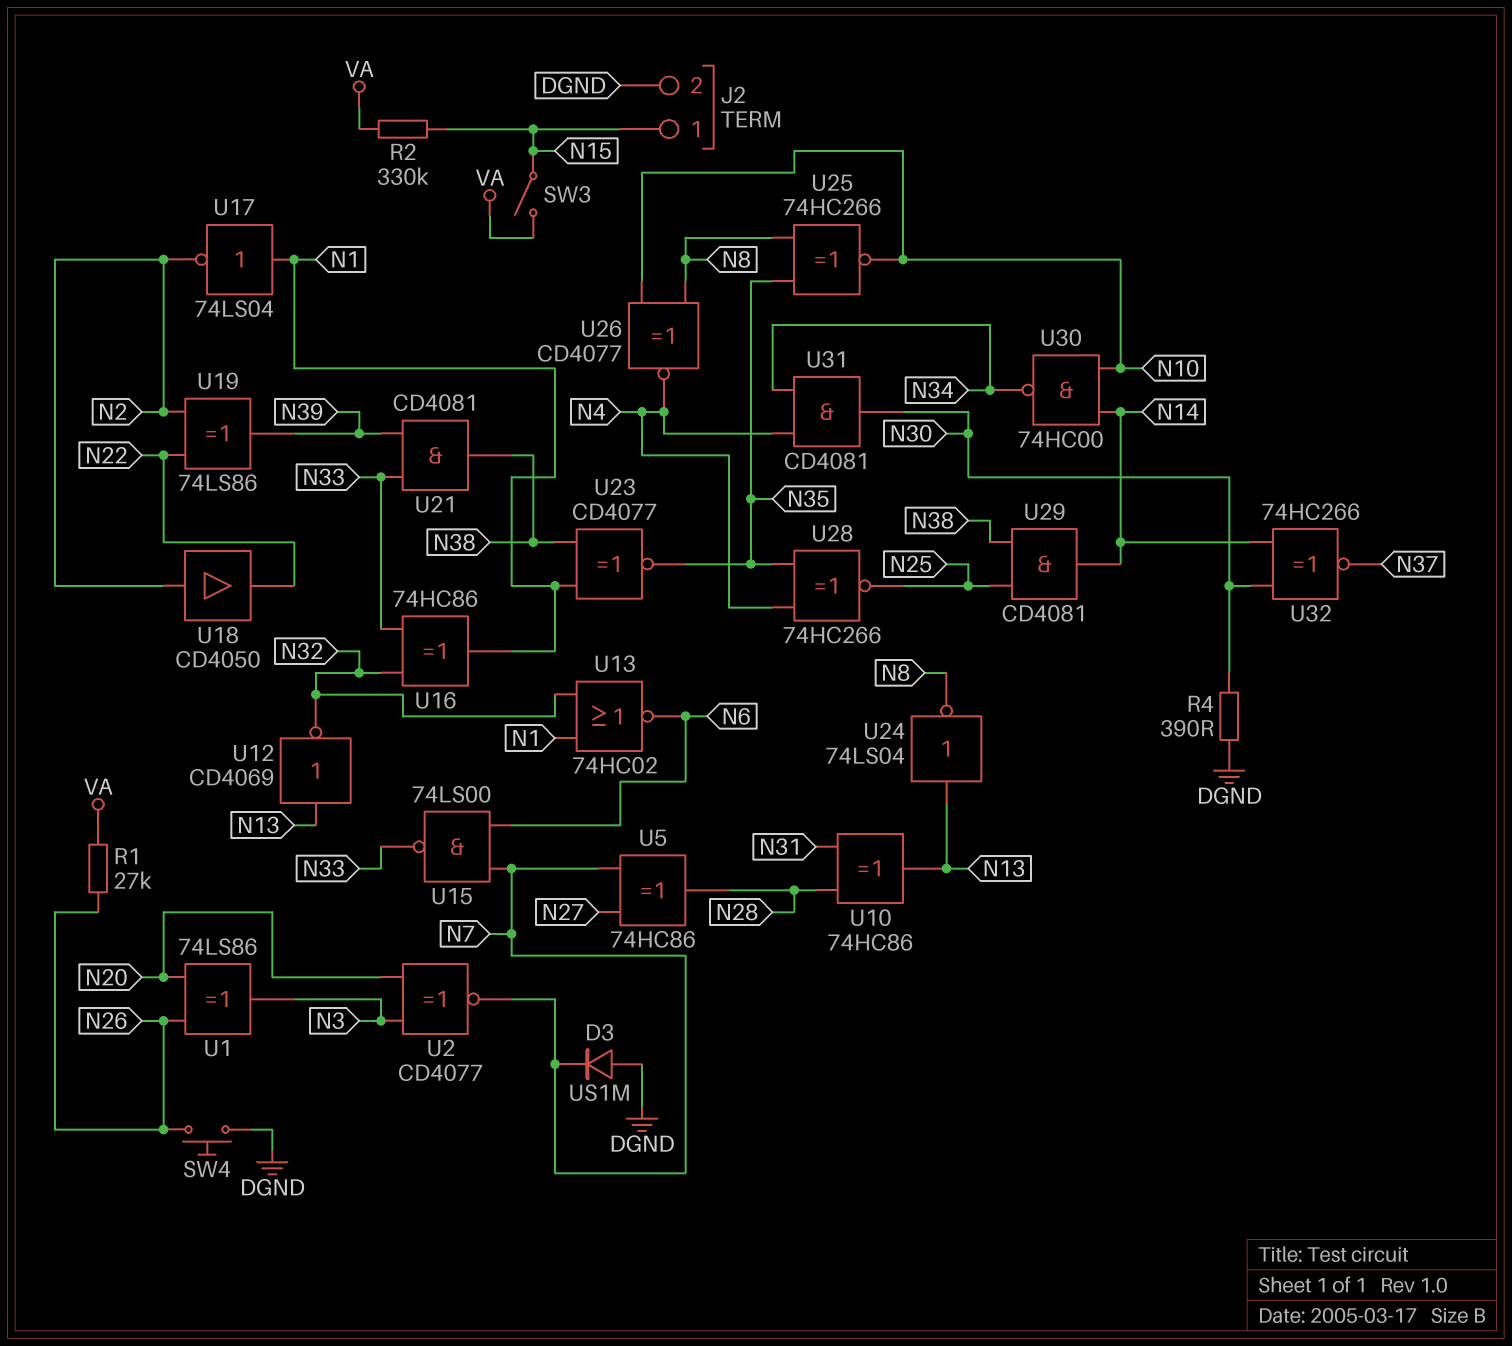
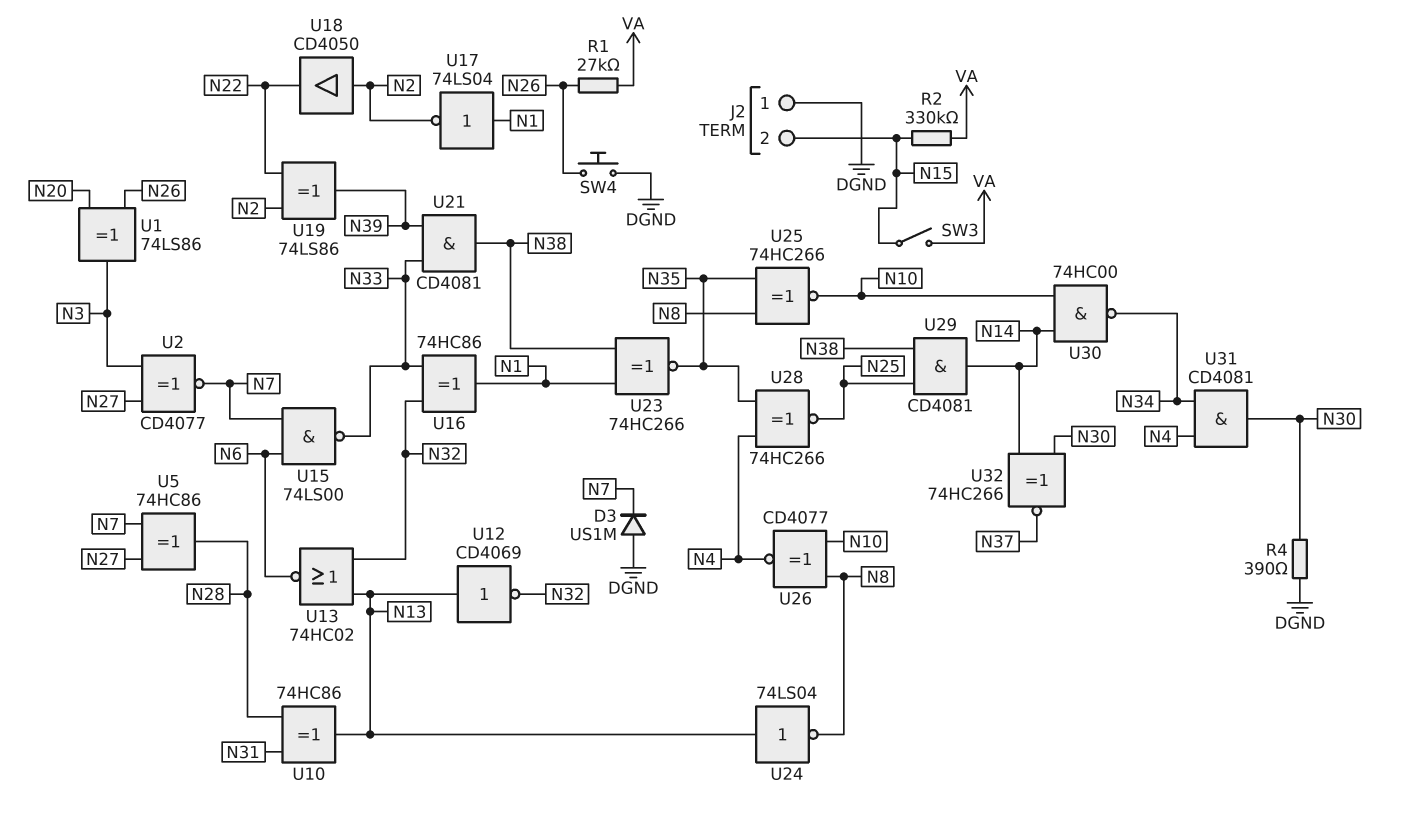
J2 pin 1: N15 -> DGND
J2 pin 2: DGND -> N15
U2: XNOR CD4077 (in N3, in N20, out N7) -> XNOR CD4077 (in N3, in N27, out N7)
U13: NOR 74HC02 (in N1, in N32, out N6) -> NOR 74HC02 (in N13, in N32, out N6)
U23: XNOR CD4077 (in N1, in N38, out N35) -> XNOR 74HC266 (in N1, in N38, out N35)

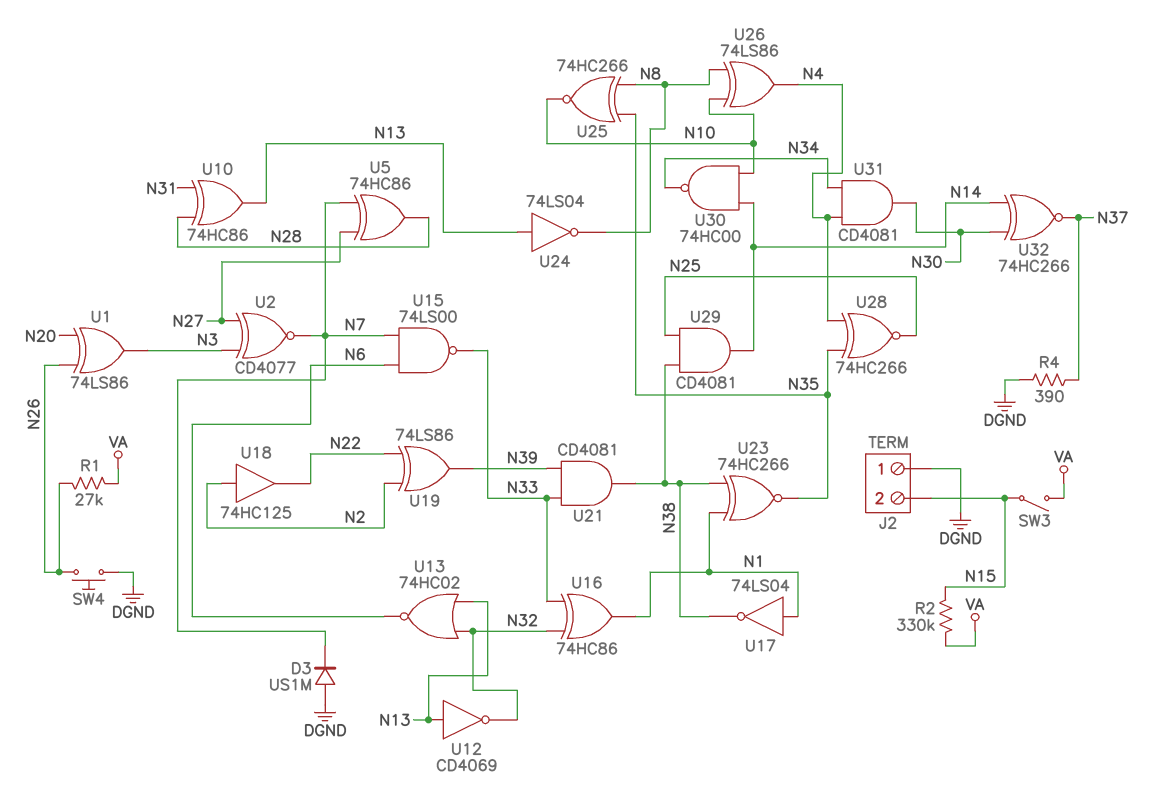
R4: 390 (DGND, N30) -> 390 (DGND, N37)
U17: NOT 74LS04 (in N1, out N2) -> NOT 74LS04 (in N1, out N38)
U18: buffer CD4050 (in N2, out N22) -> buffer 74HC125 (in N2, out N22)
U26: XNOR CD4077 (in N8, in N10, out N4) -> XOR 74LS86 (in N8, in N10, out N4)

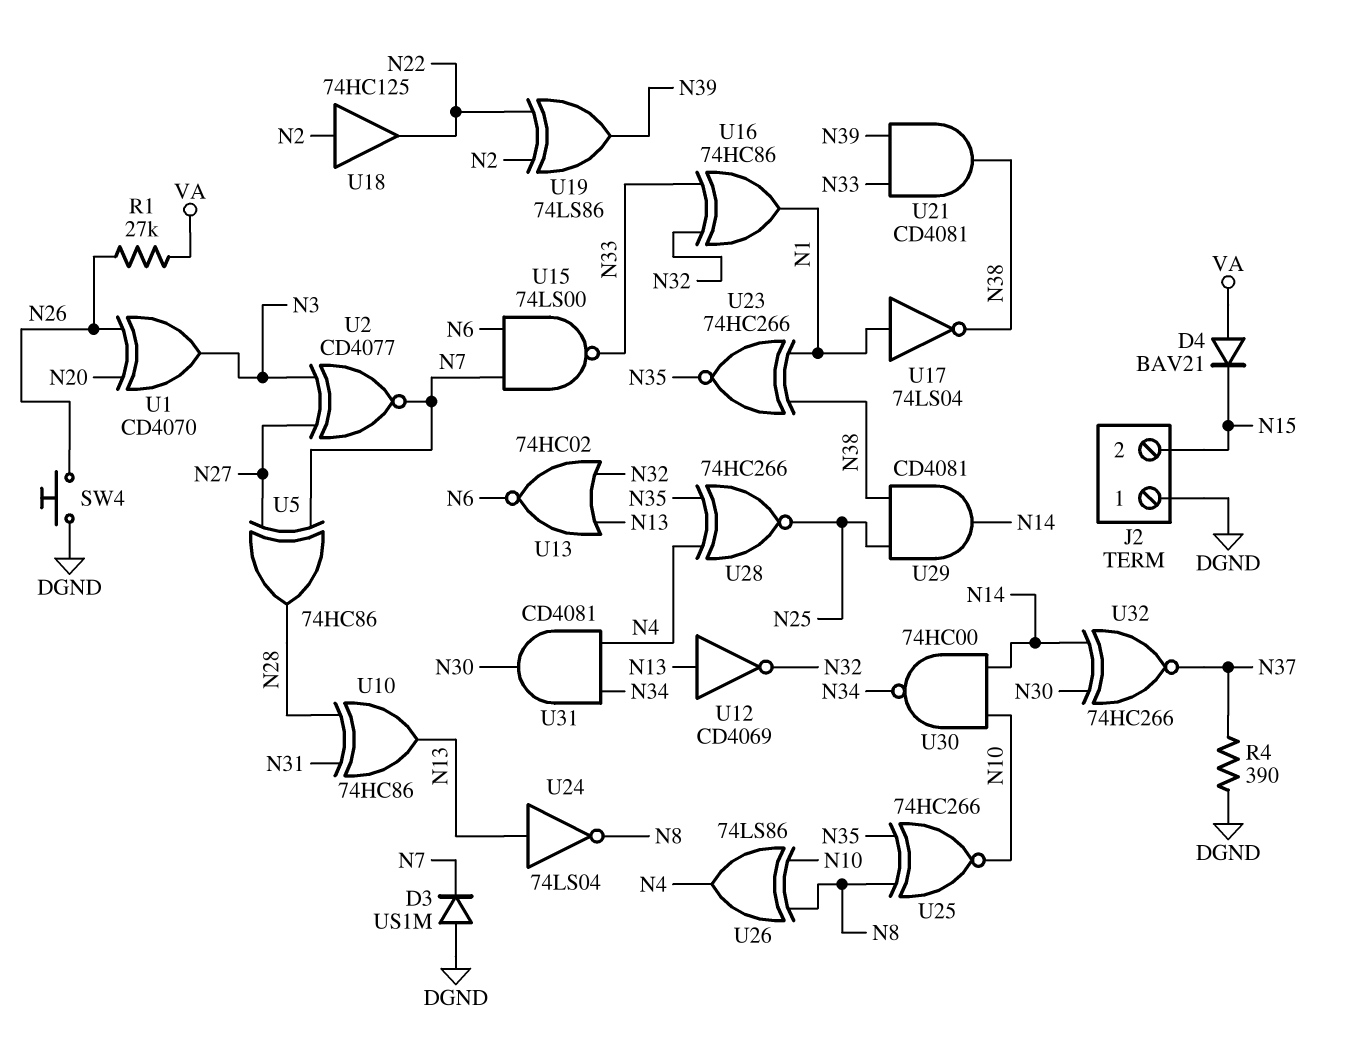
D4: none -> diode BAV21 (A VA, K N15)
R2: 330k (N15, VA) -> none
SW3: switch (N15, VA) -> none
U1: XOR 74LS86 (in N20, in N26, out N3) -> XOR CD4070 (in N20, in N26, out N3)

